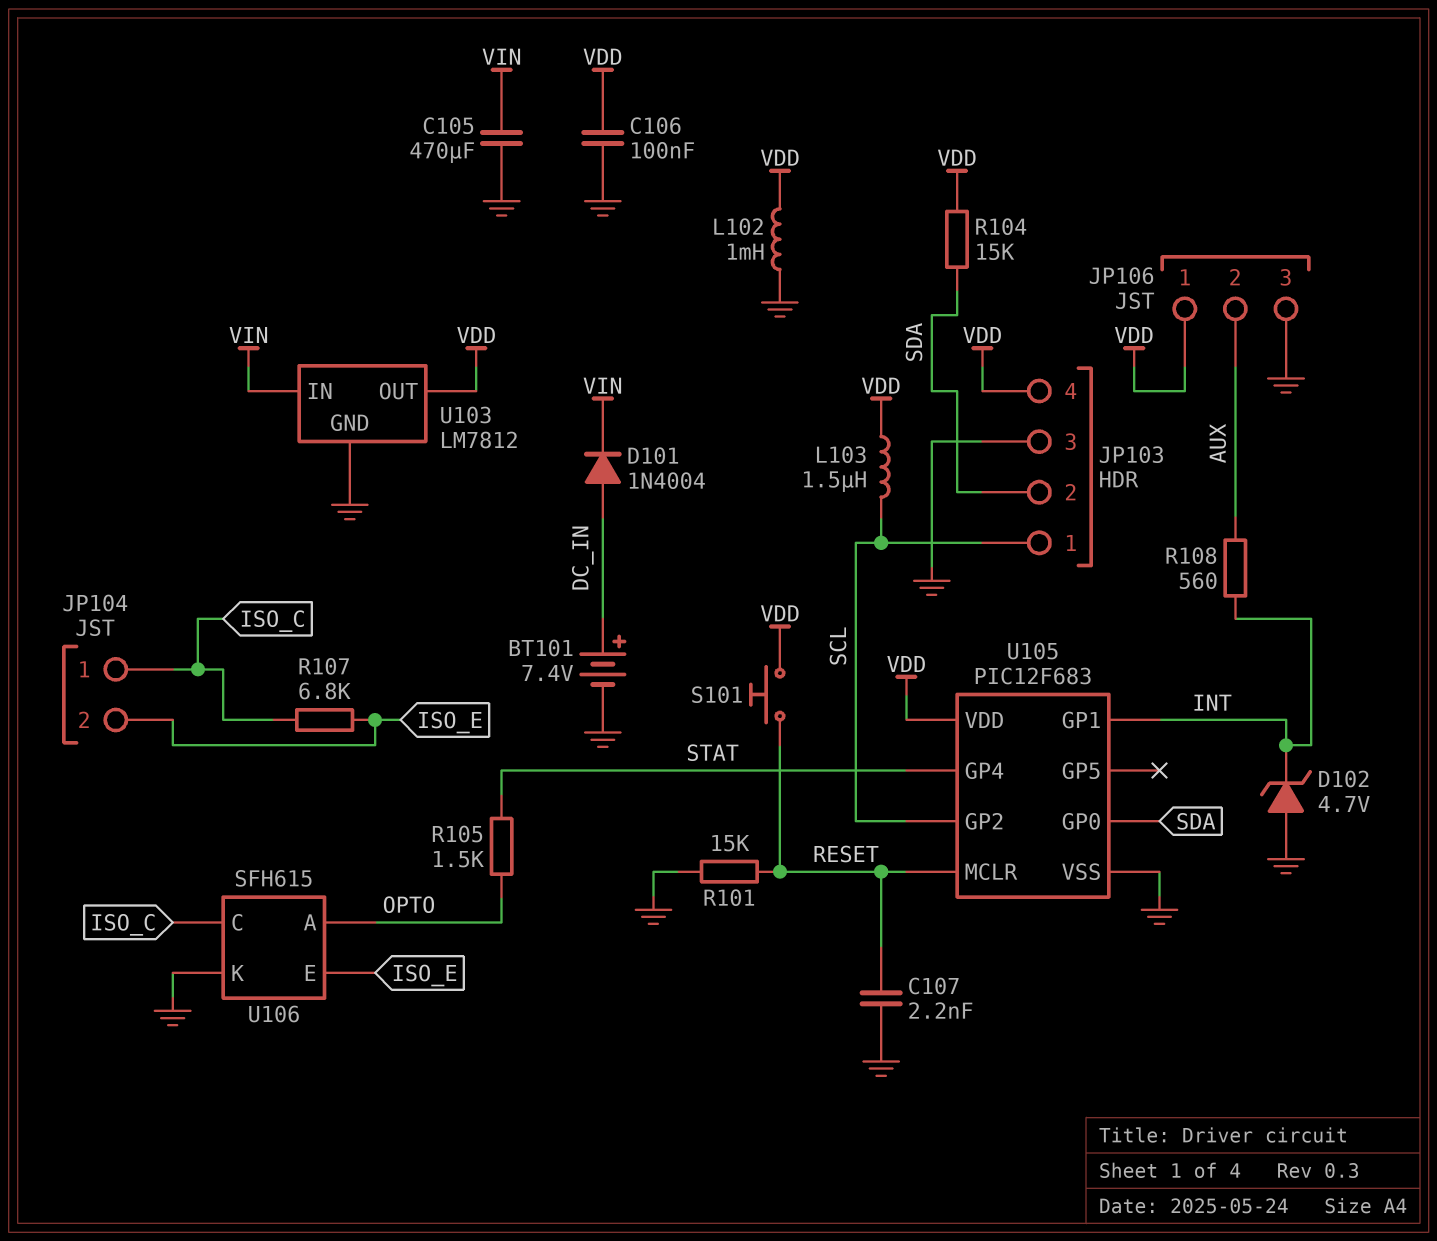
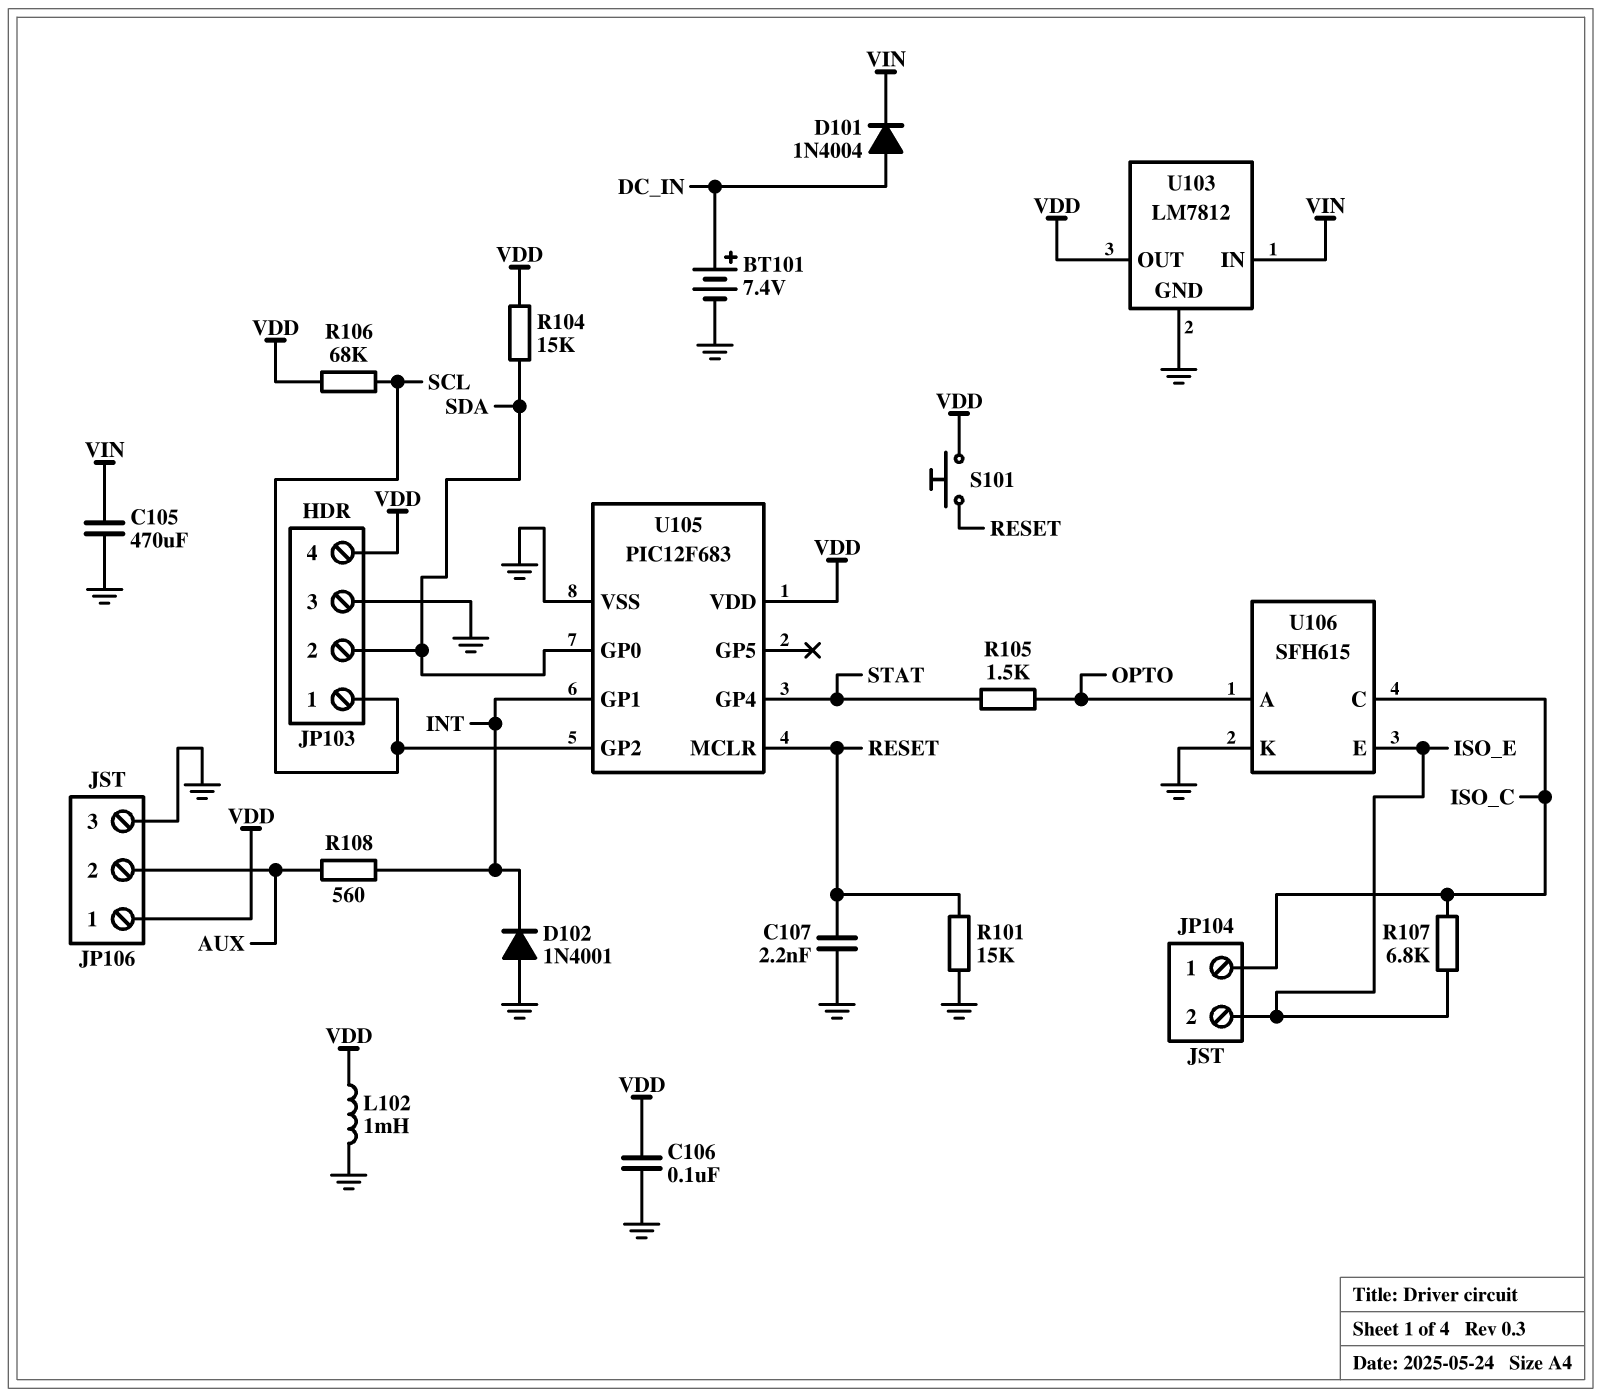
D102: zener 4.7V (A GND, K INT) -> diode 1N4001 (A GND, K INT)
L103: 1.5uH (SCL, VDD) -> none
R106: none -> 68k (SCL, VDD)

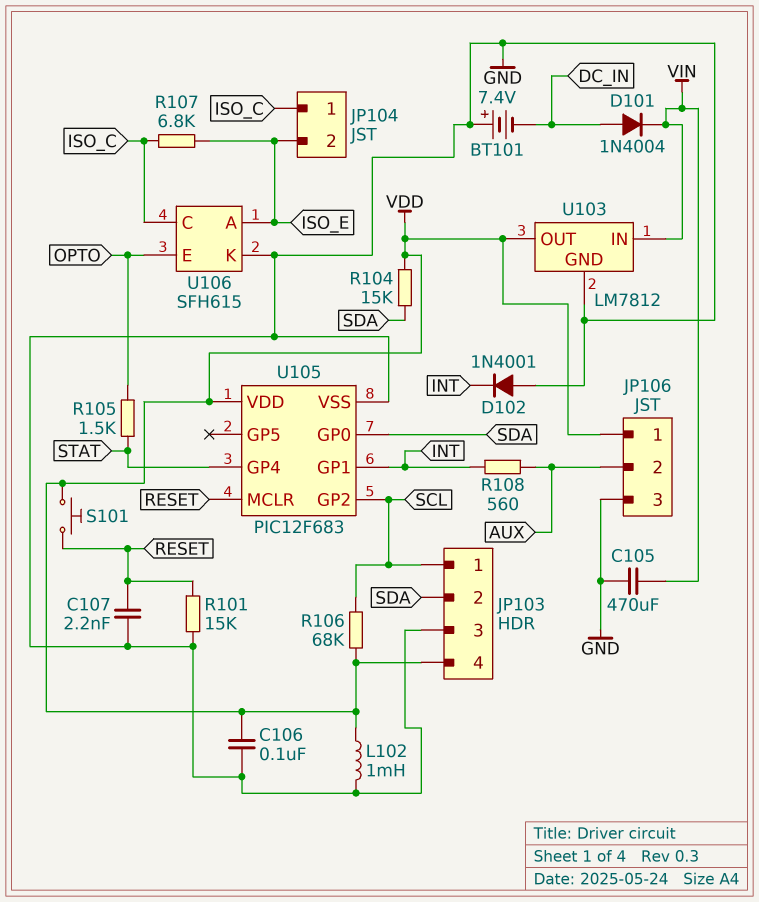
BT101: 7.4V (plus DC_IN, minus GND) -> 7.4V (plus GND, minus DC_IN)
U106 pin A: OPTO -> ISO_E
U106 pin E: ISO_E -> OPTO

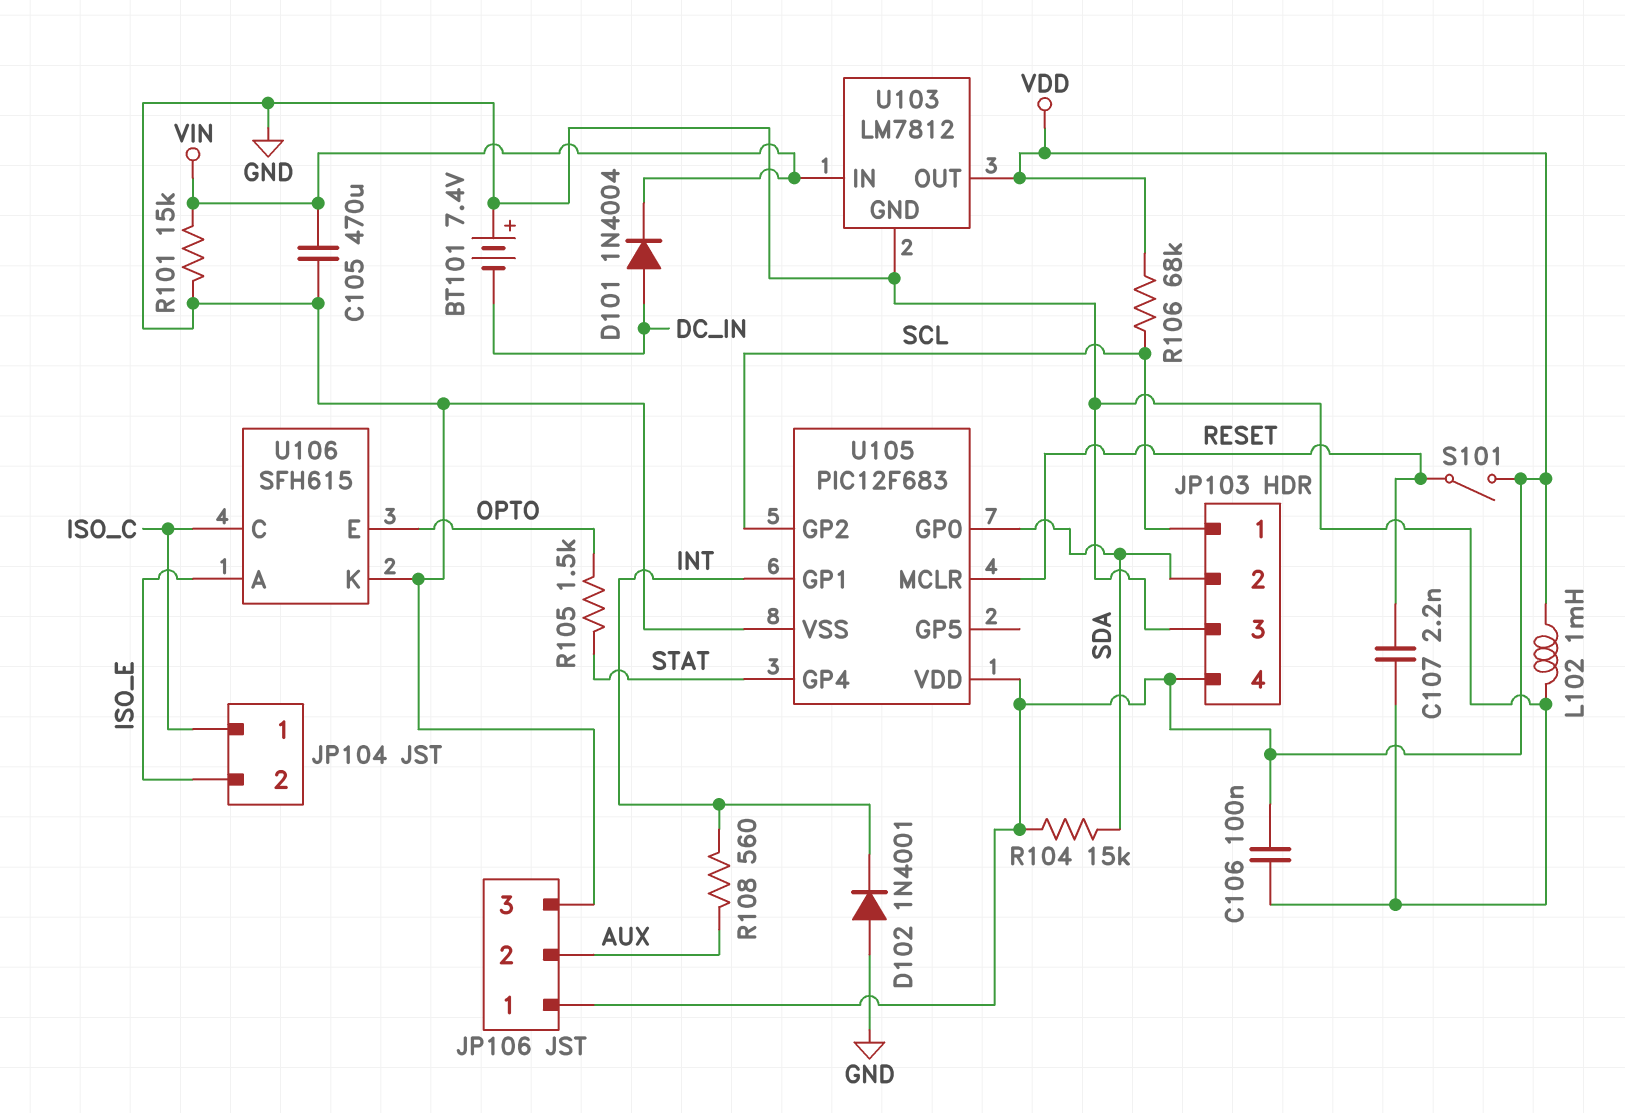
R101: 15k (GND, RESET) -> 15k (GND, VIN)
R107: 6.8k (ISO_C, ISO_E) -> none
S101: button (RESET, VDD) -> switch (RESET, VDD)

